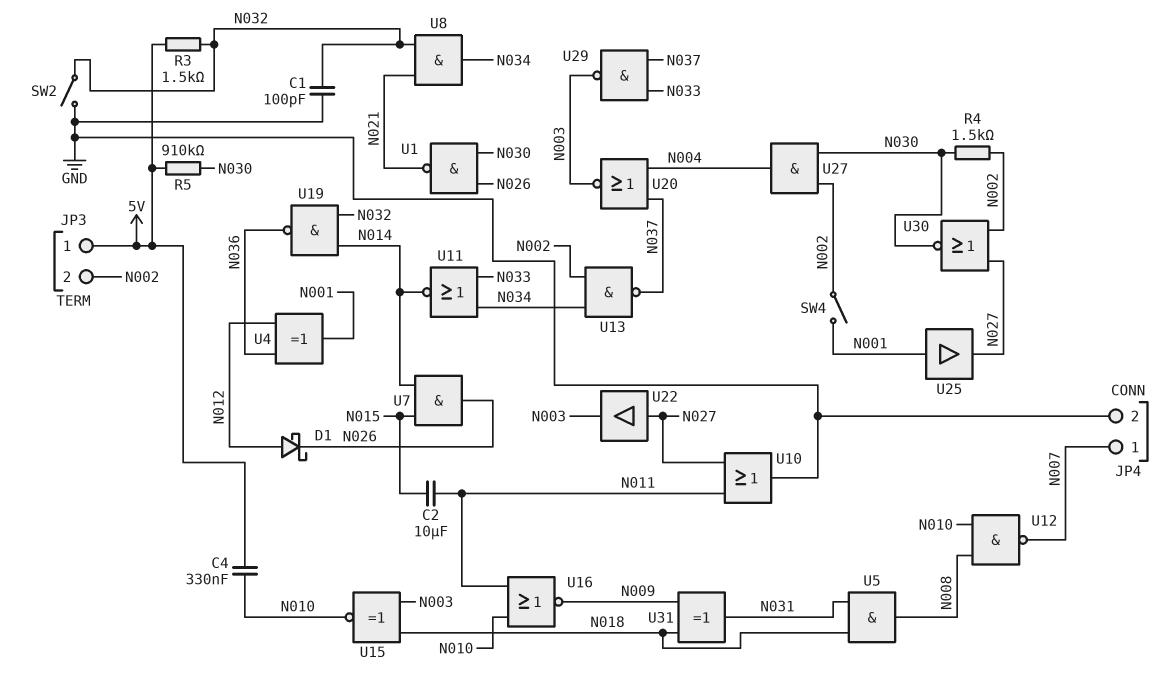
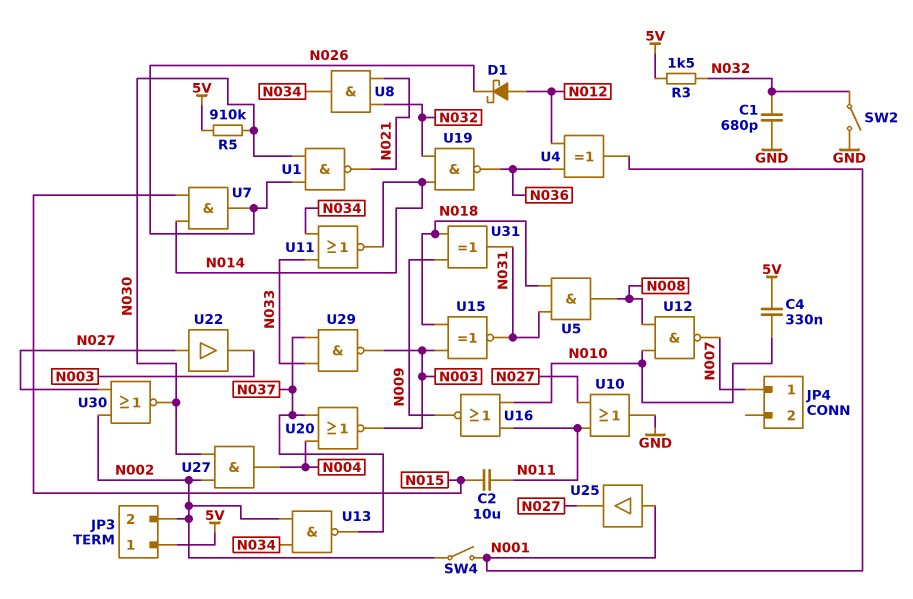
C1: 100pF (GND, N032) -> 680pF (GND, N032)
JP4 pin 2: GND -> none
R4: 1.5k (N002, N030) -> none
U15: XNOR (in N003, in N018, out N010) -> XNOR (in N003, in N018, out N031)

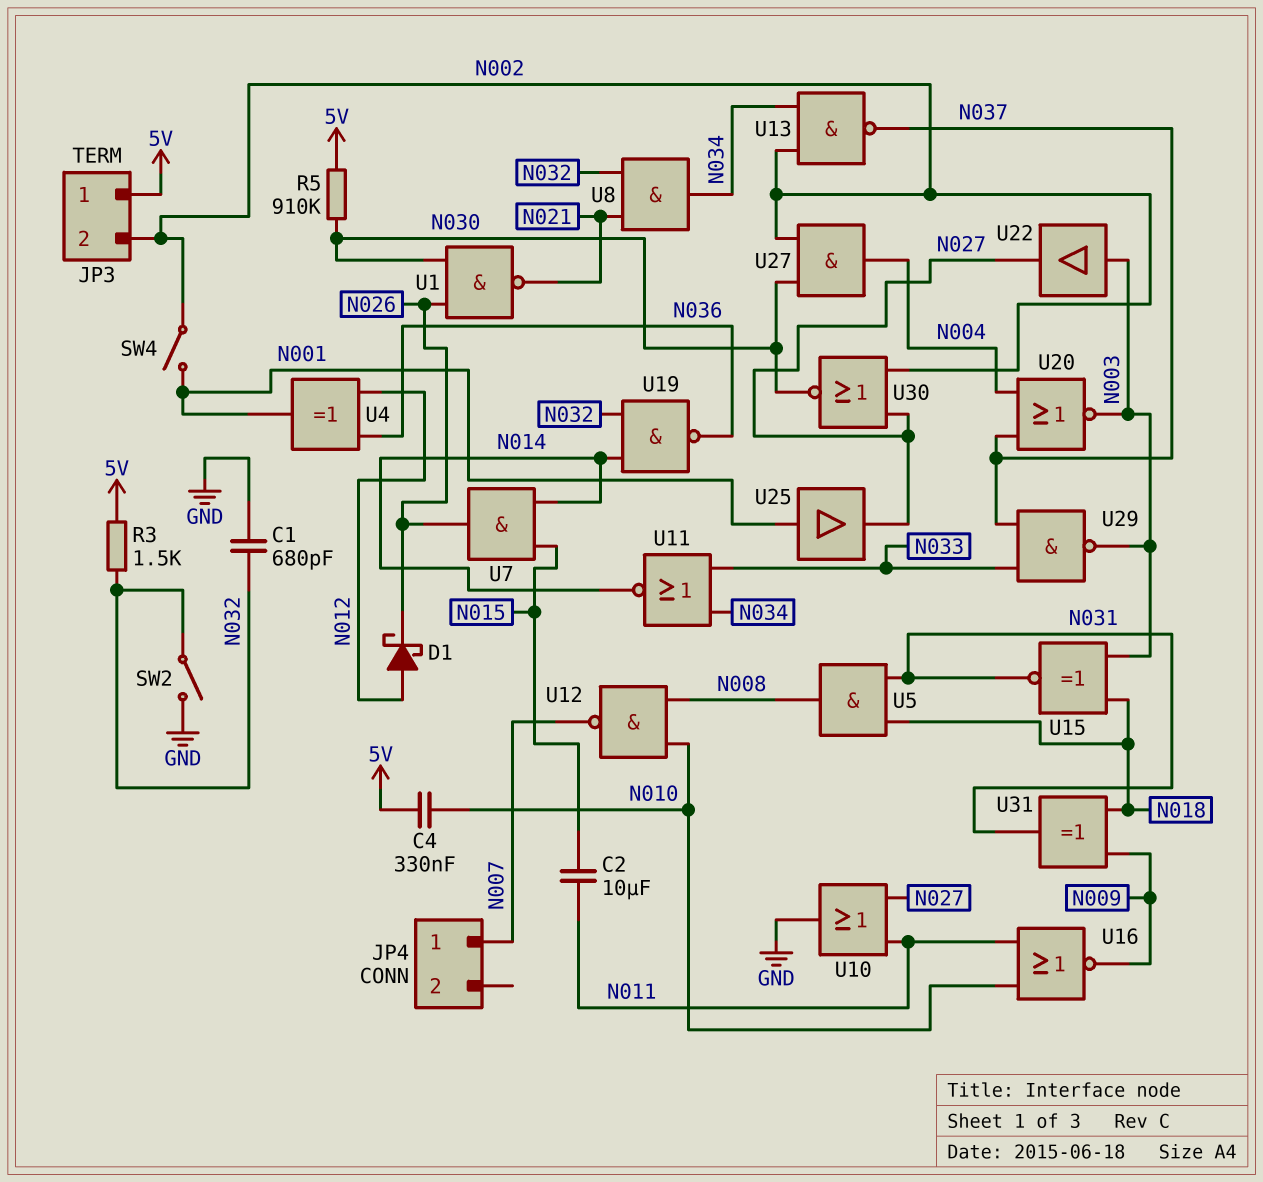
U22: buffer (in N027, out N003) -> buffer (in N003, out N027)

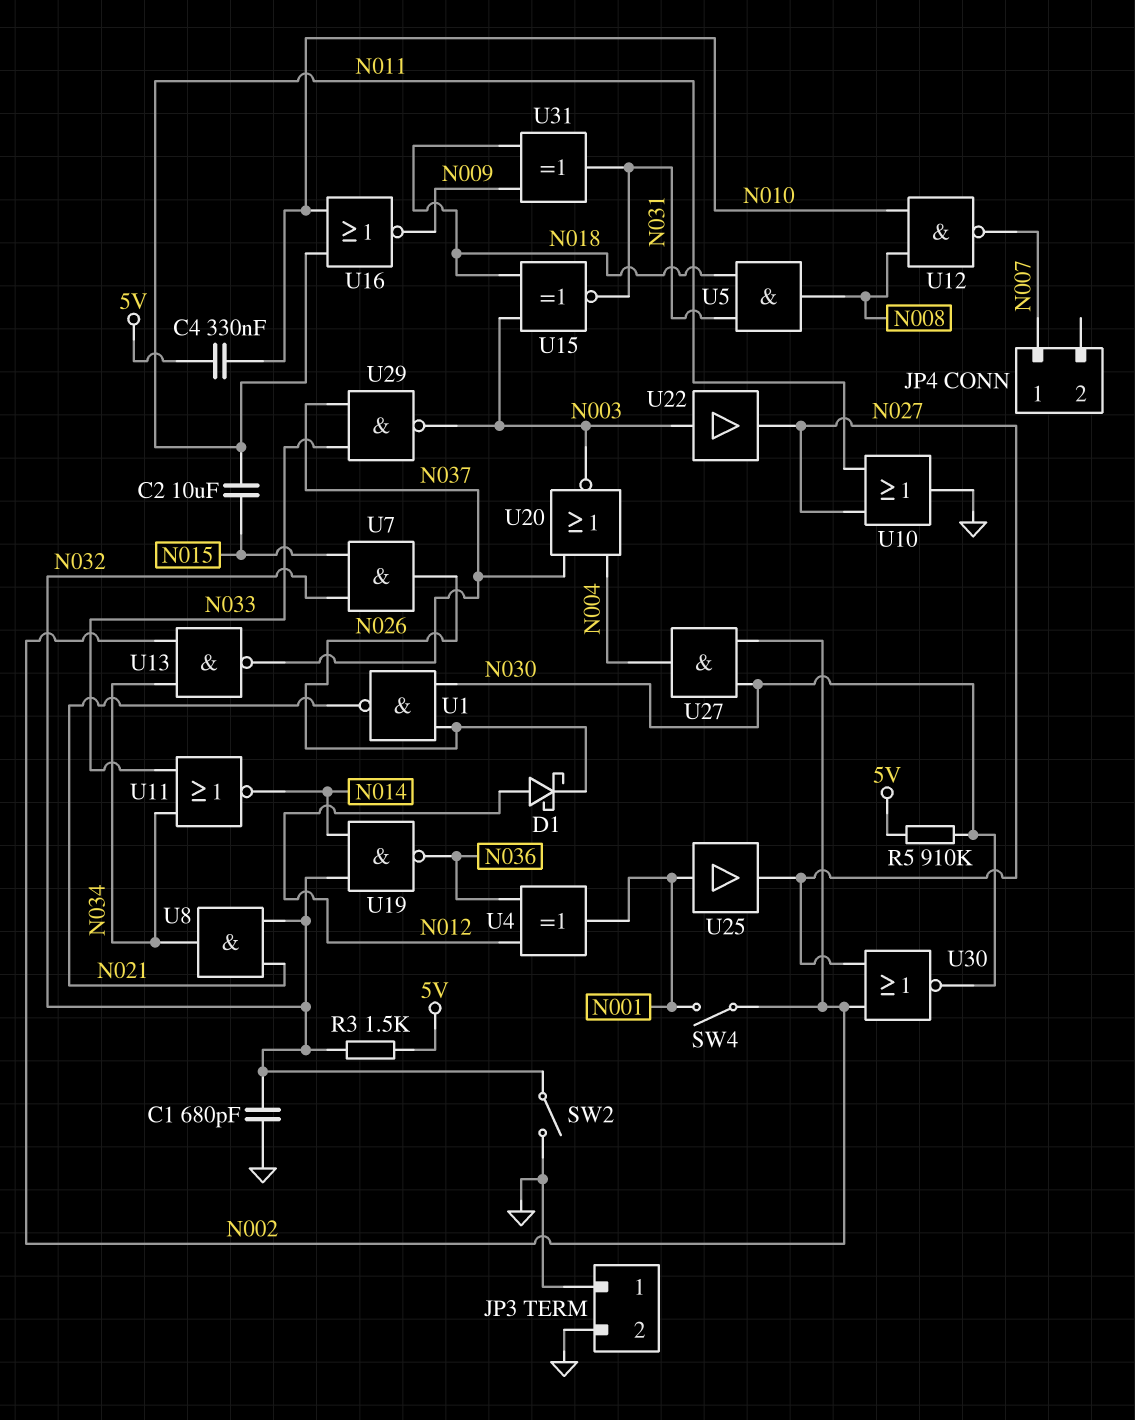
JP3 pin 1: 5V -> GND
JP3 pin 2: N002 -> GND
U7: AND (in N014, in N015, out N026) -> AND (in N015, in N032, out N026)

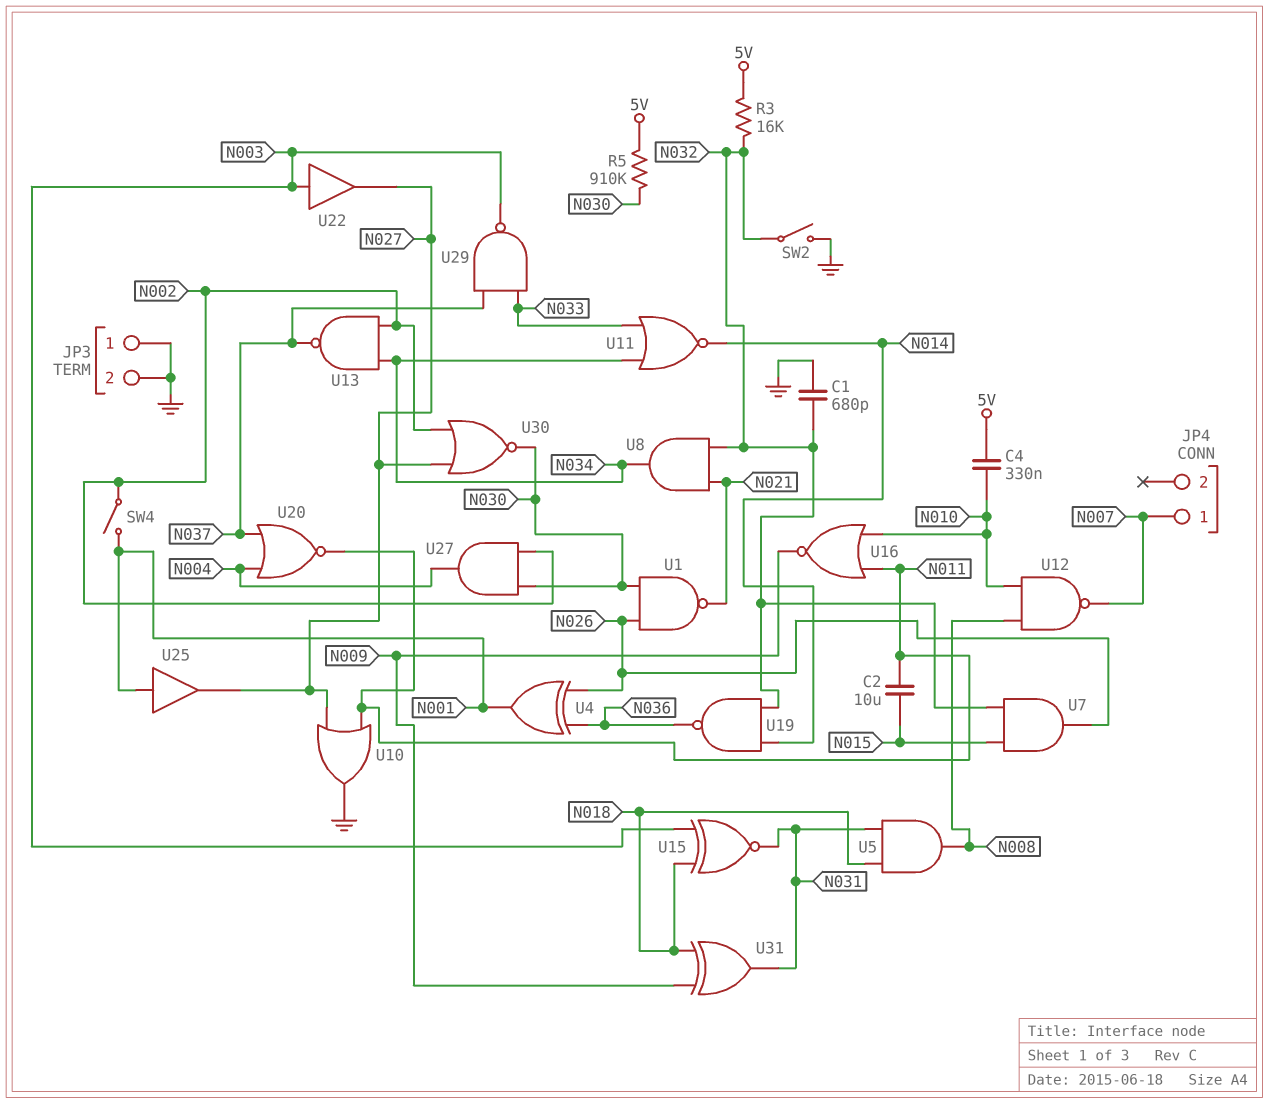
D1: schottky (A N012, K N026) -> none
R3: 1.5k (5V, N032) -> 16k (5V, N032)
U4: XOR (in N012, in N036, out N001) -> XOR (in N026, in N036, out N001)
U20: NOR (in N004, in N037, out N003) -> NOR (in N004, in N037, out N011)

